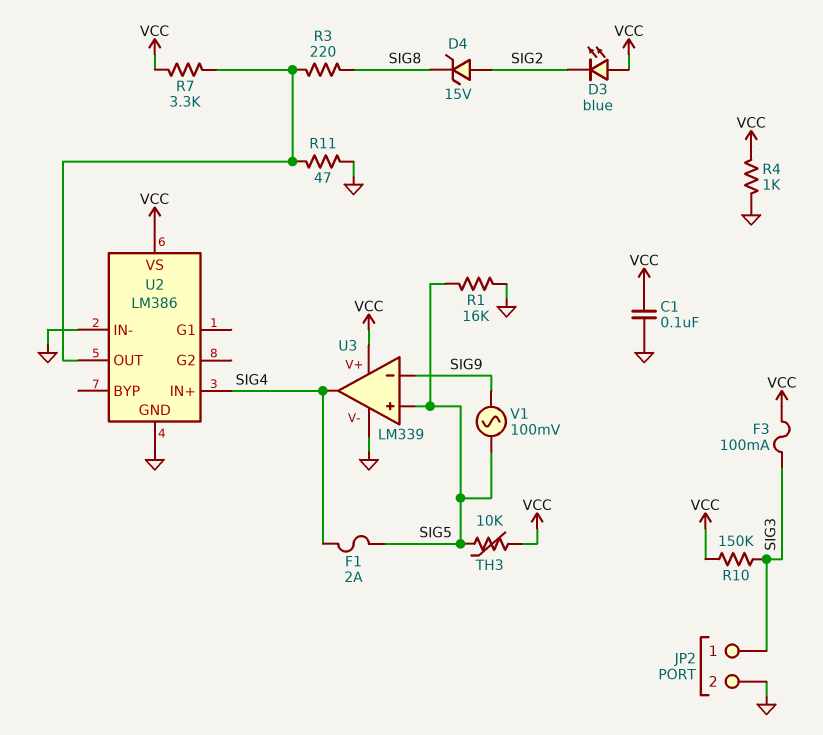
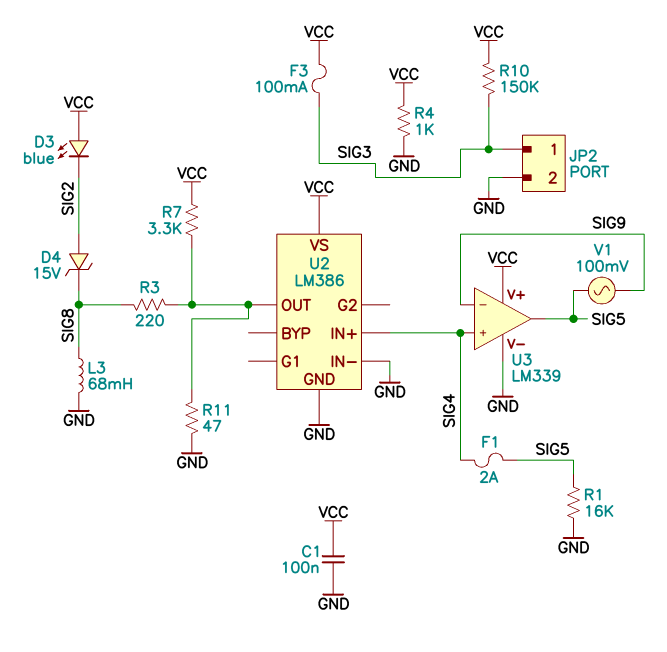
L3: none -> 68mH (GND, SIG8)
TH3: 10k (SIG5, VCC) -> none
U3 pin in+: SIG5 -> SIG4
U3 pin out: SIG4 -> SIG5

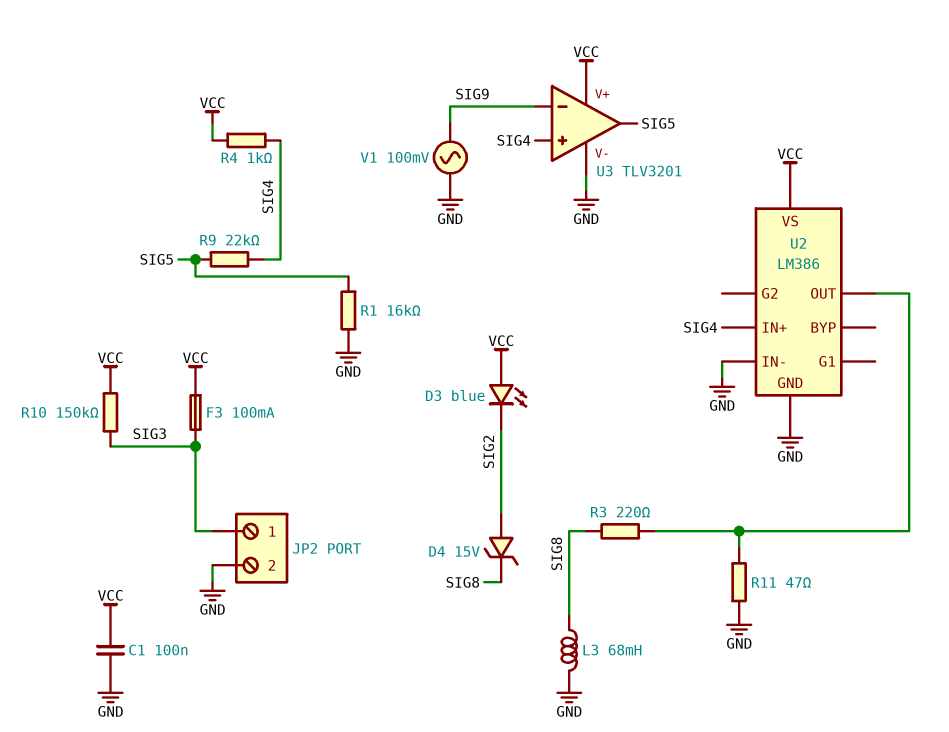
F1: 2A (SIG4, SIG5) -> none
R4: 1k (GND, VCC) -> 1k (SIG4, VCC)
R7: 3.3k (U2/OUT, VCC) -> none
R9: none -> 22k (SIG4, SIG5)
U3: LM339 -> TLV3201
V1: AC 100mV (SIG5, SIG9) -> AC 100mV (GND, SIG9)

